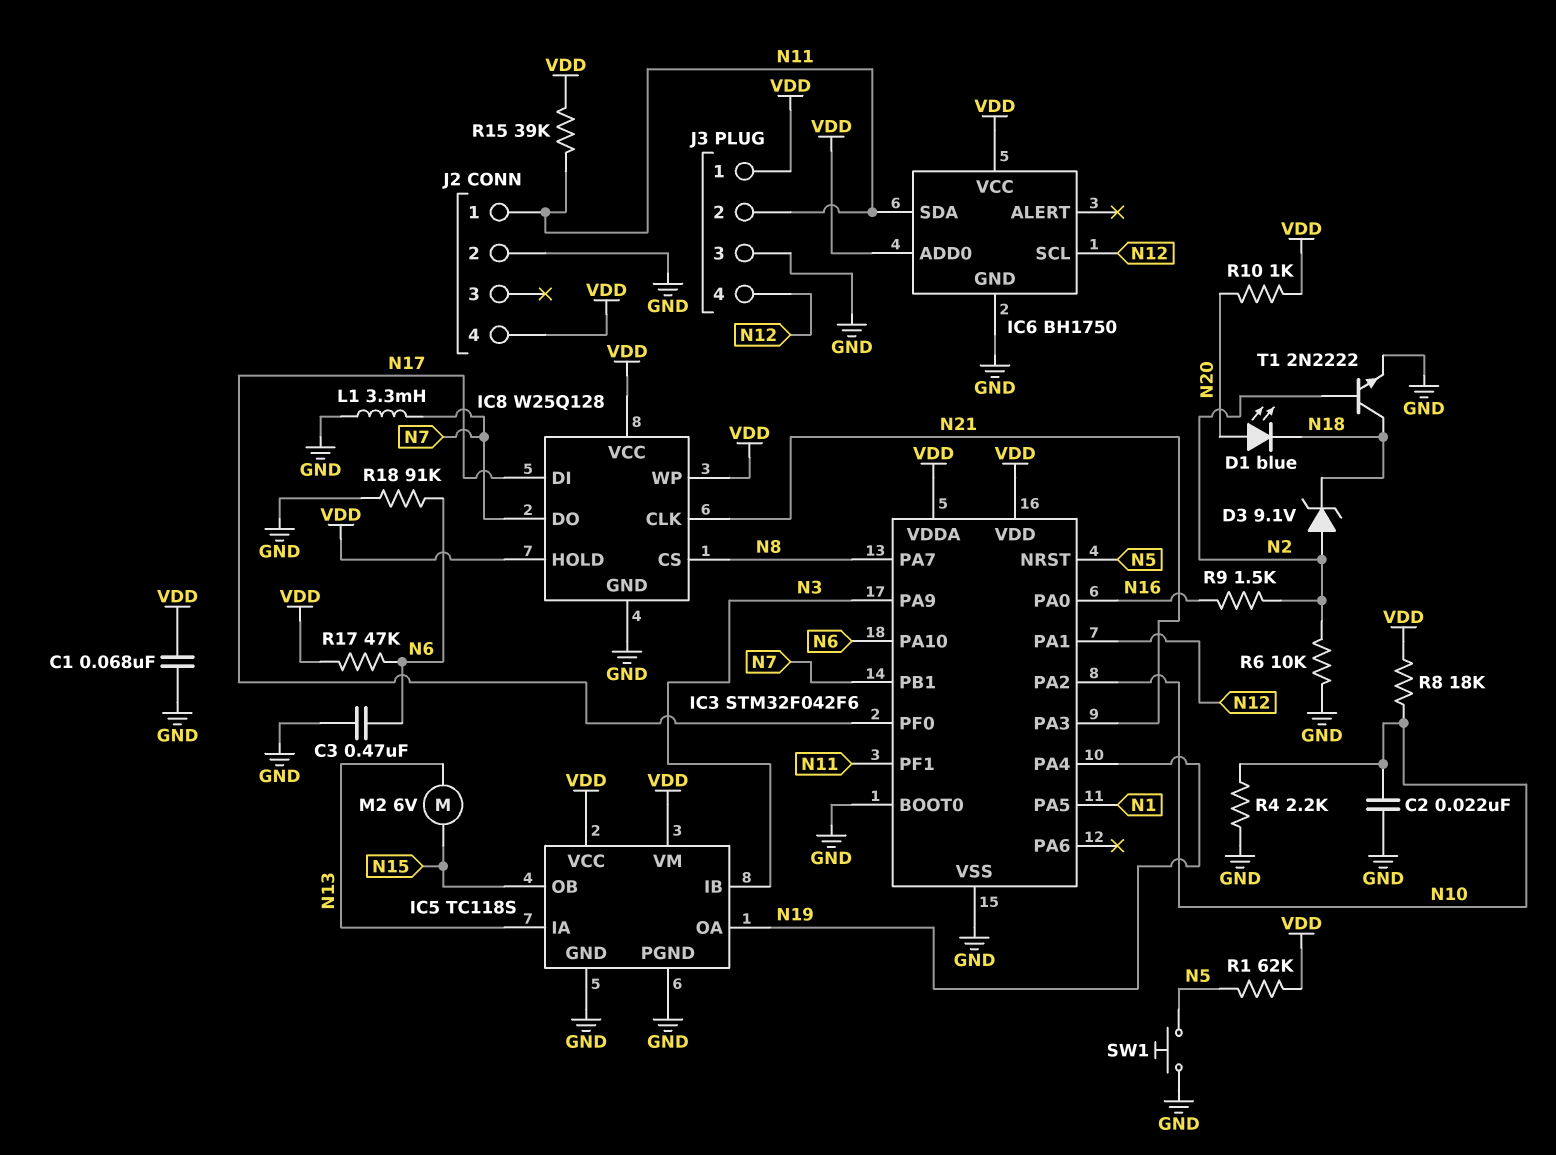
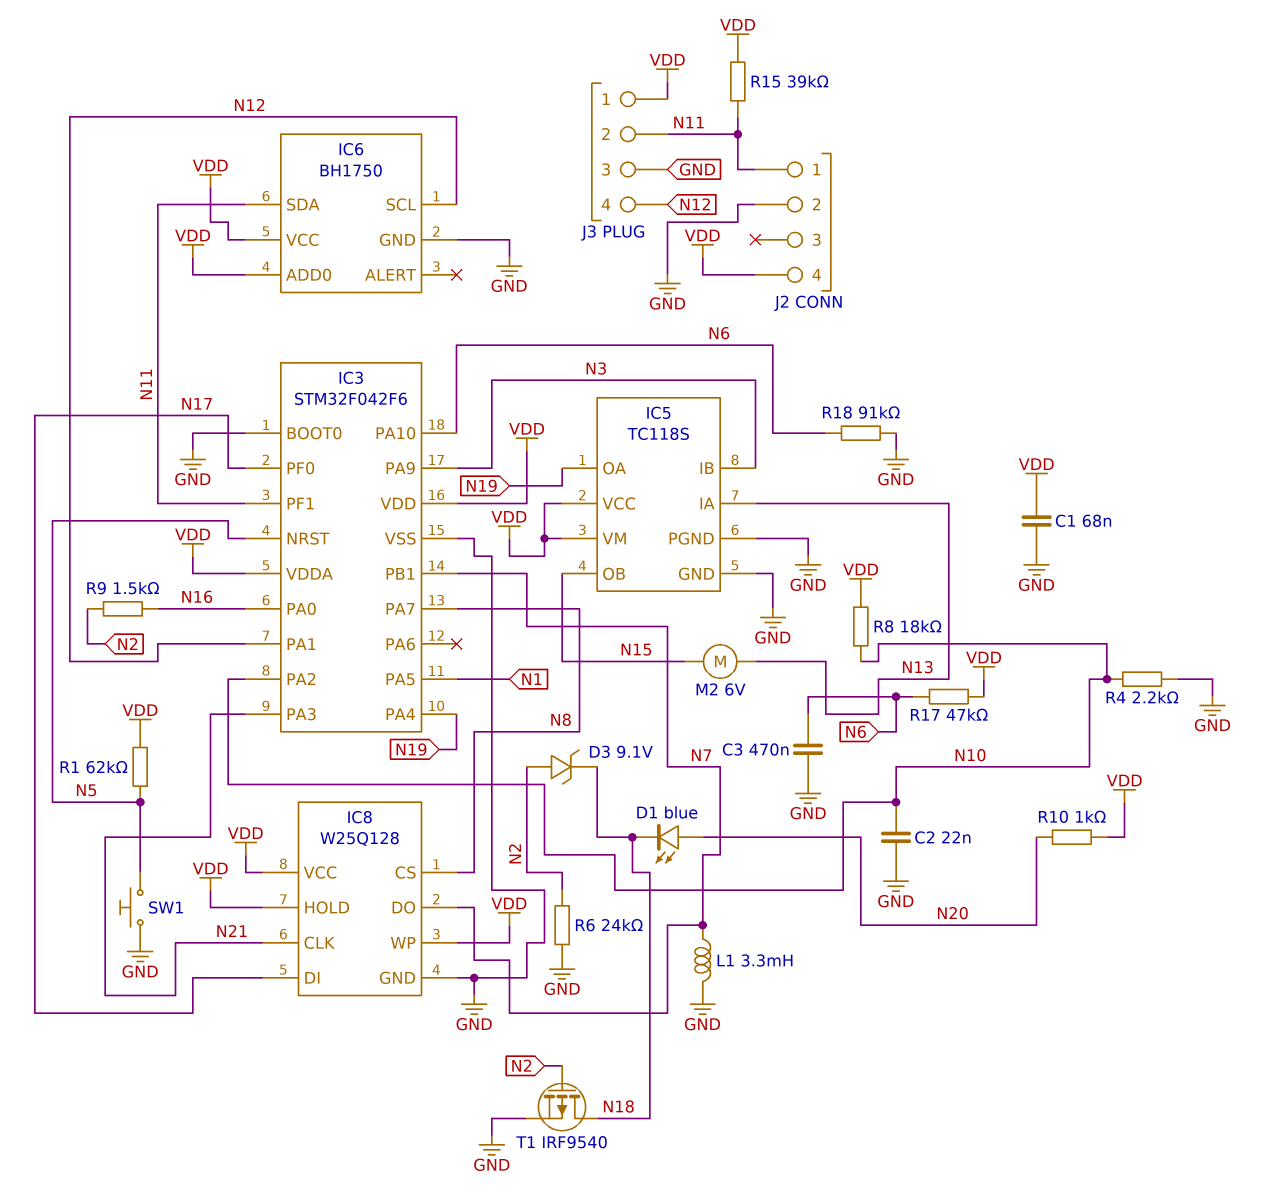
R6: 10k (GND, N2) -> 24k (GND, N2)
T1: NPN 2N2222 (B N2, C N18, E GND) -> PMOS IRF9540 (G N2, D N18, S GND)

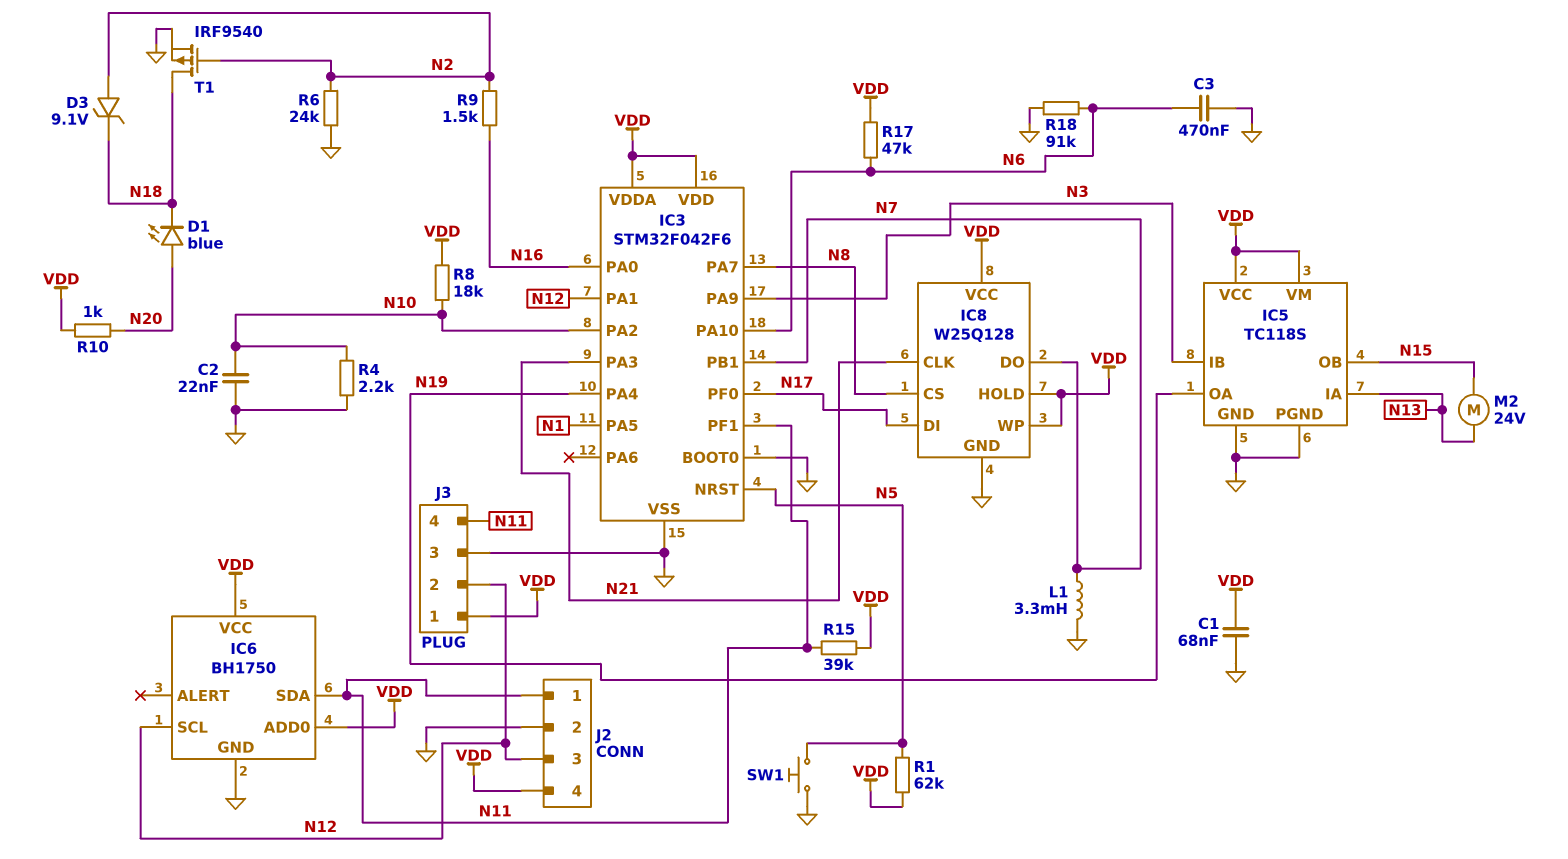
J2 pin 3: none -> N12
J3 pin 2: N11 -> N12
J3 pin 4: N12 -> N11
M2: motor 6V (N13, N15) -> motor 24V (N13, N15)

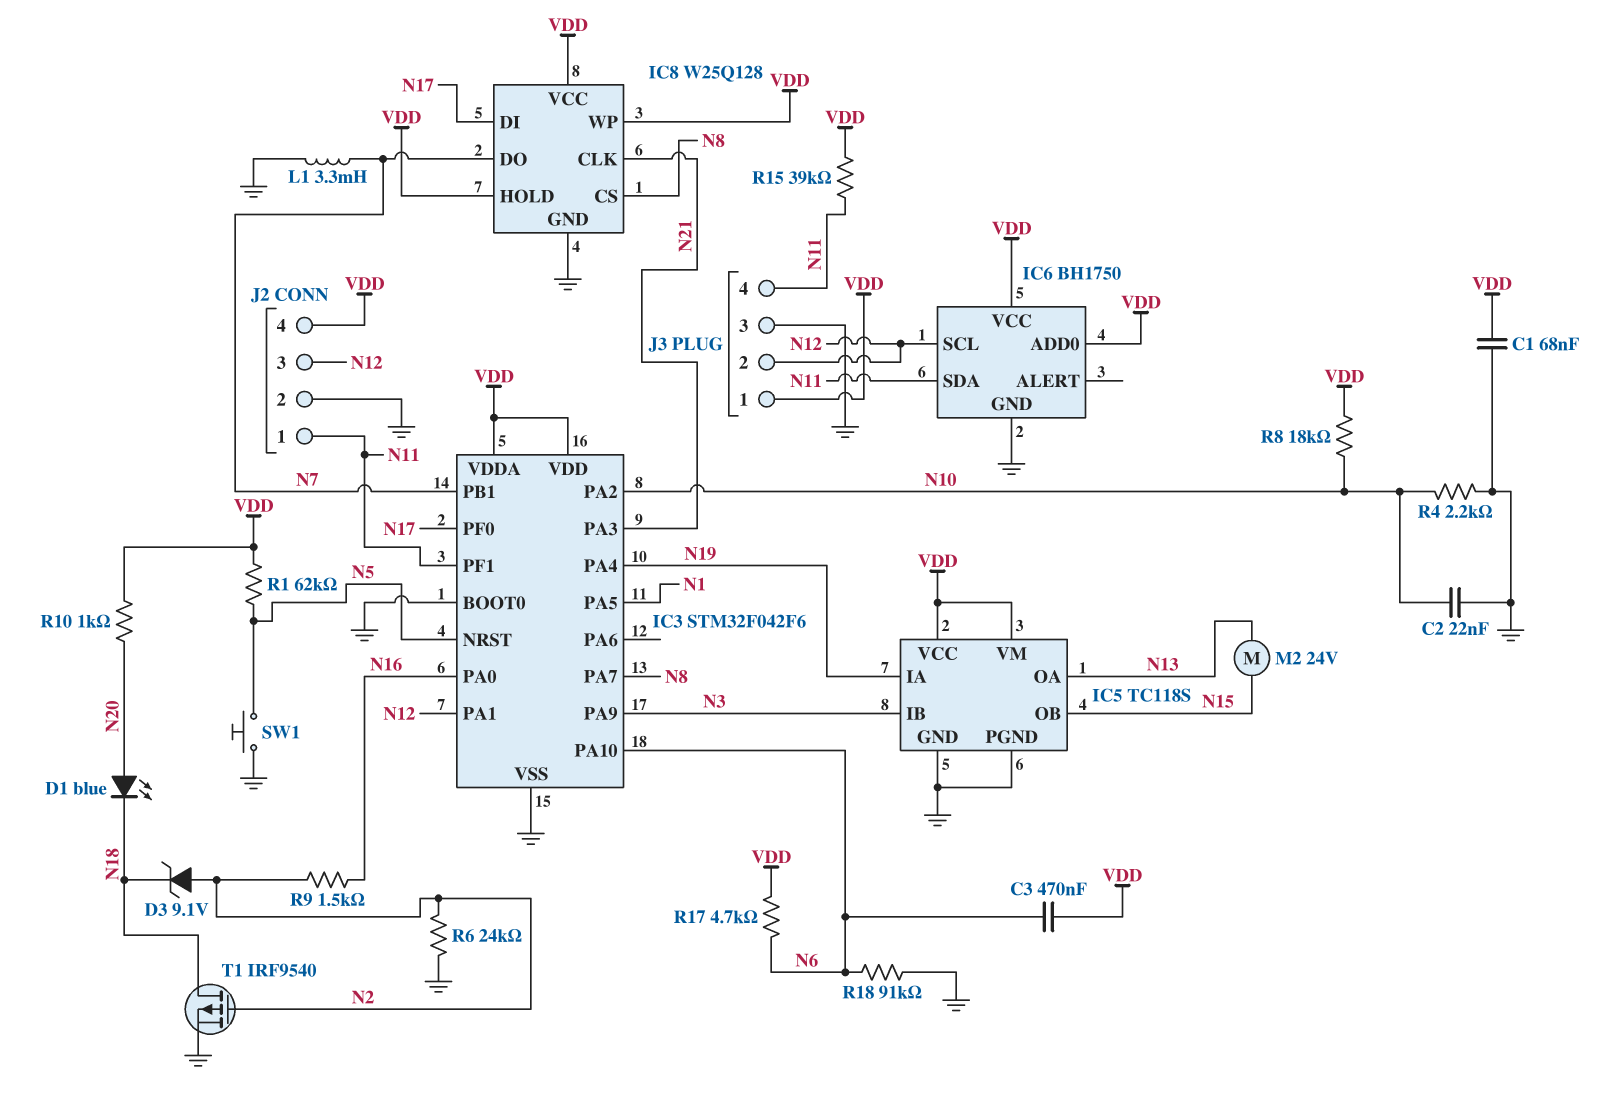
C3: 470nF (GND, N6) -> 470nF (N6, VDD)
IC5 pin IA: N13 -> N19
IC5 pin OA: N19 -> N13
R17: 47k (N6, VDD) -> 4.7k (N6, VDD)

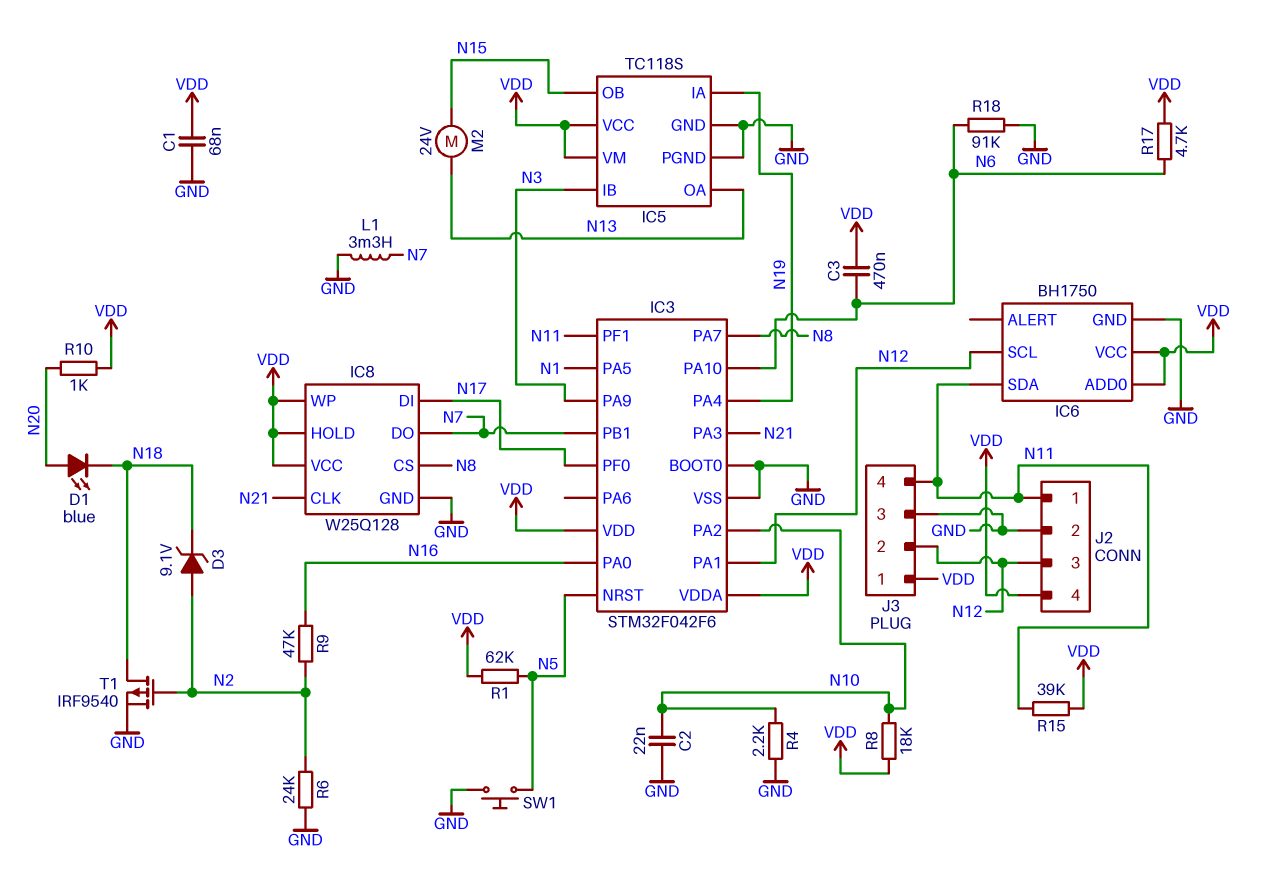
R9: 1.5k (N2, N16) -> 47k (N2, N16)

